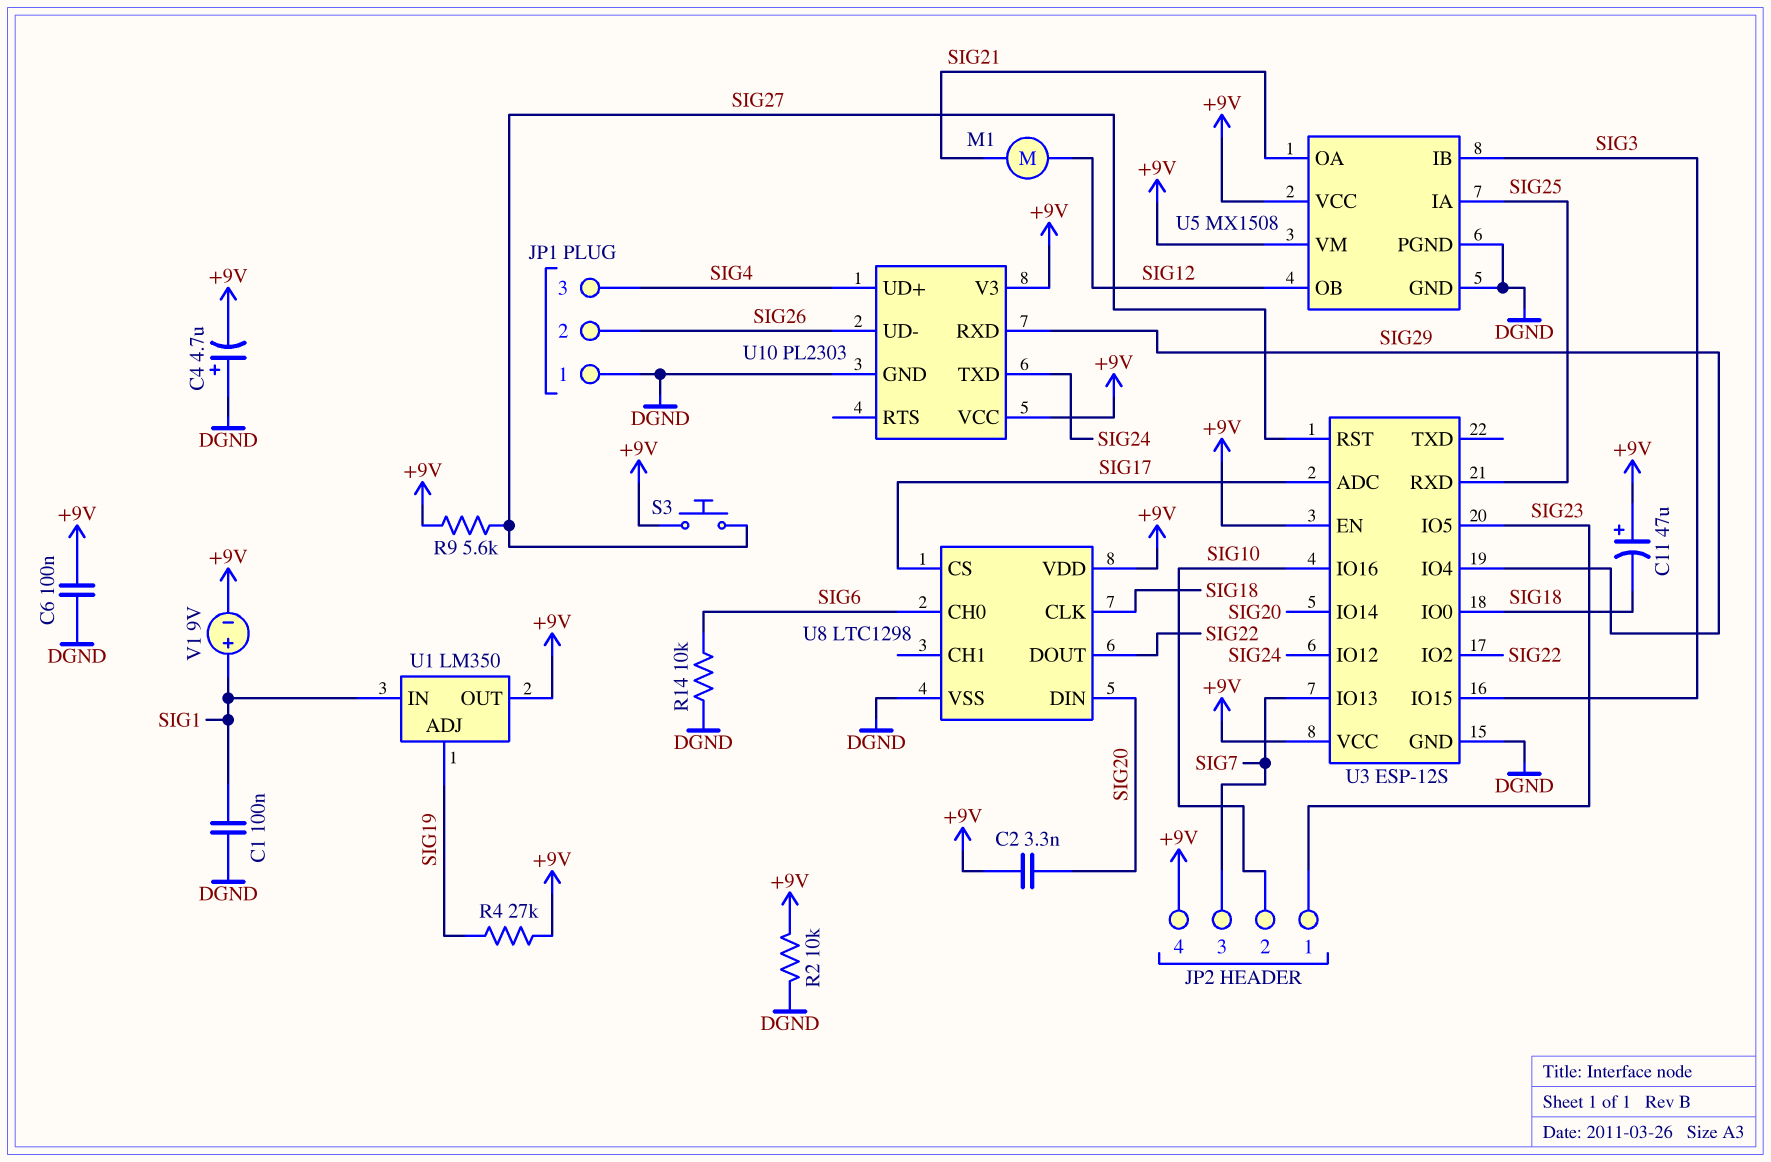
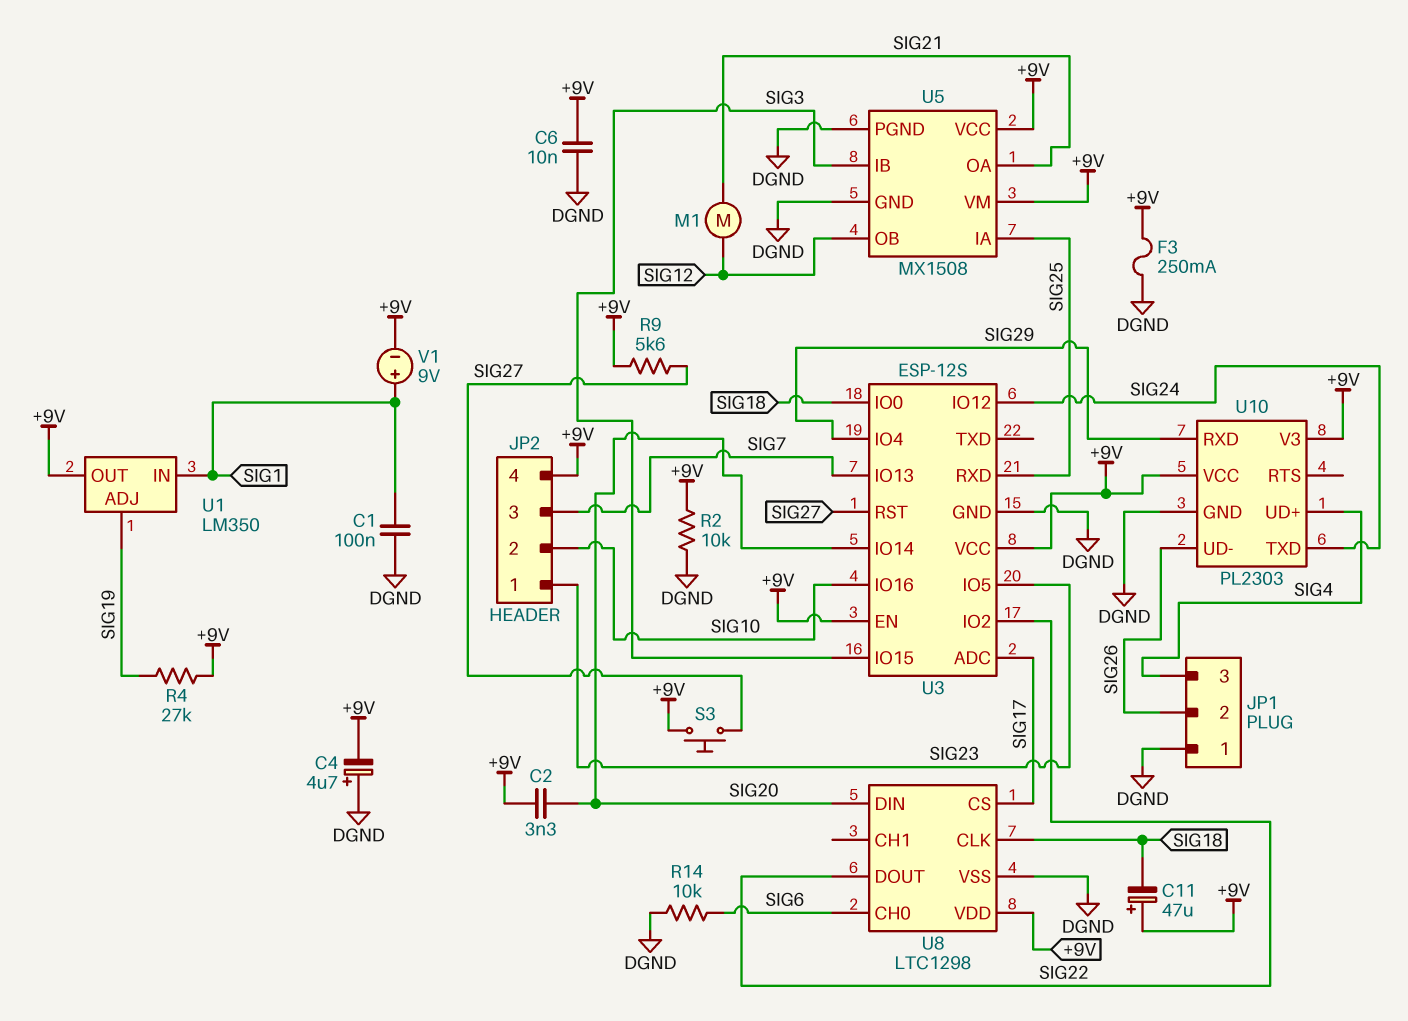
C6: 100nF (+9V, DGND) -> 10nF (+9V, DGND)
F3: none -> 250mA (+9V, DGND)

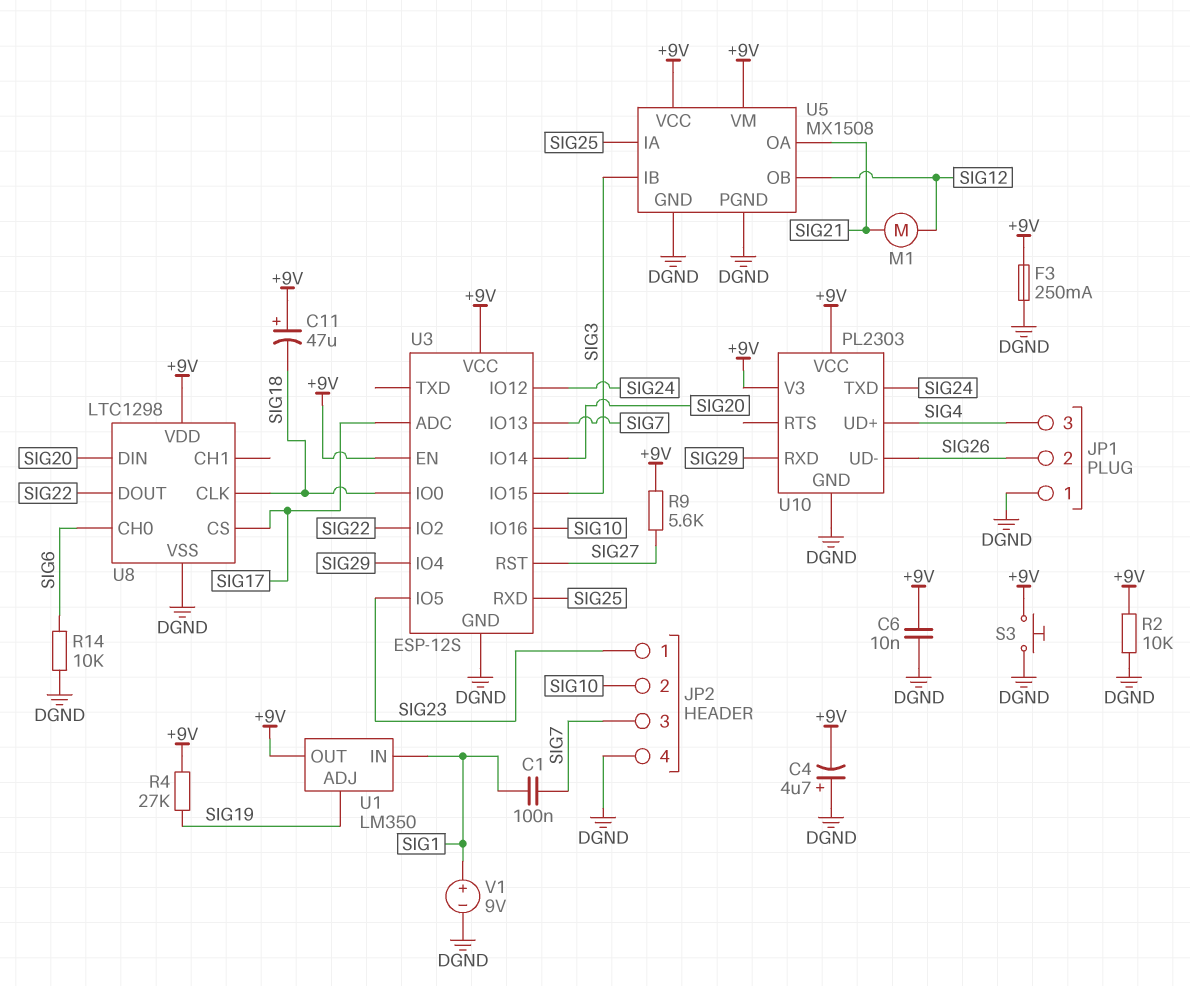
C1: 100nF (DGND, SIG1) -> 100nF (SIG1, SIG7)
C2: 3.3nF (+9V, SIG20) -> none
JP2 pin 4: +9V -> DGND
S3: button (+9V, SIG27) -> button (+9V, DGND)
V1: 9V (plus SIG1, minus +9V) -> 9V (plus SIG1, minus DGND)

